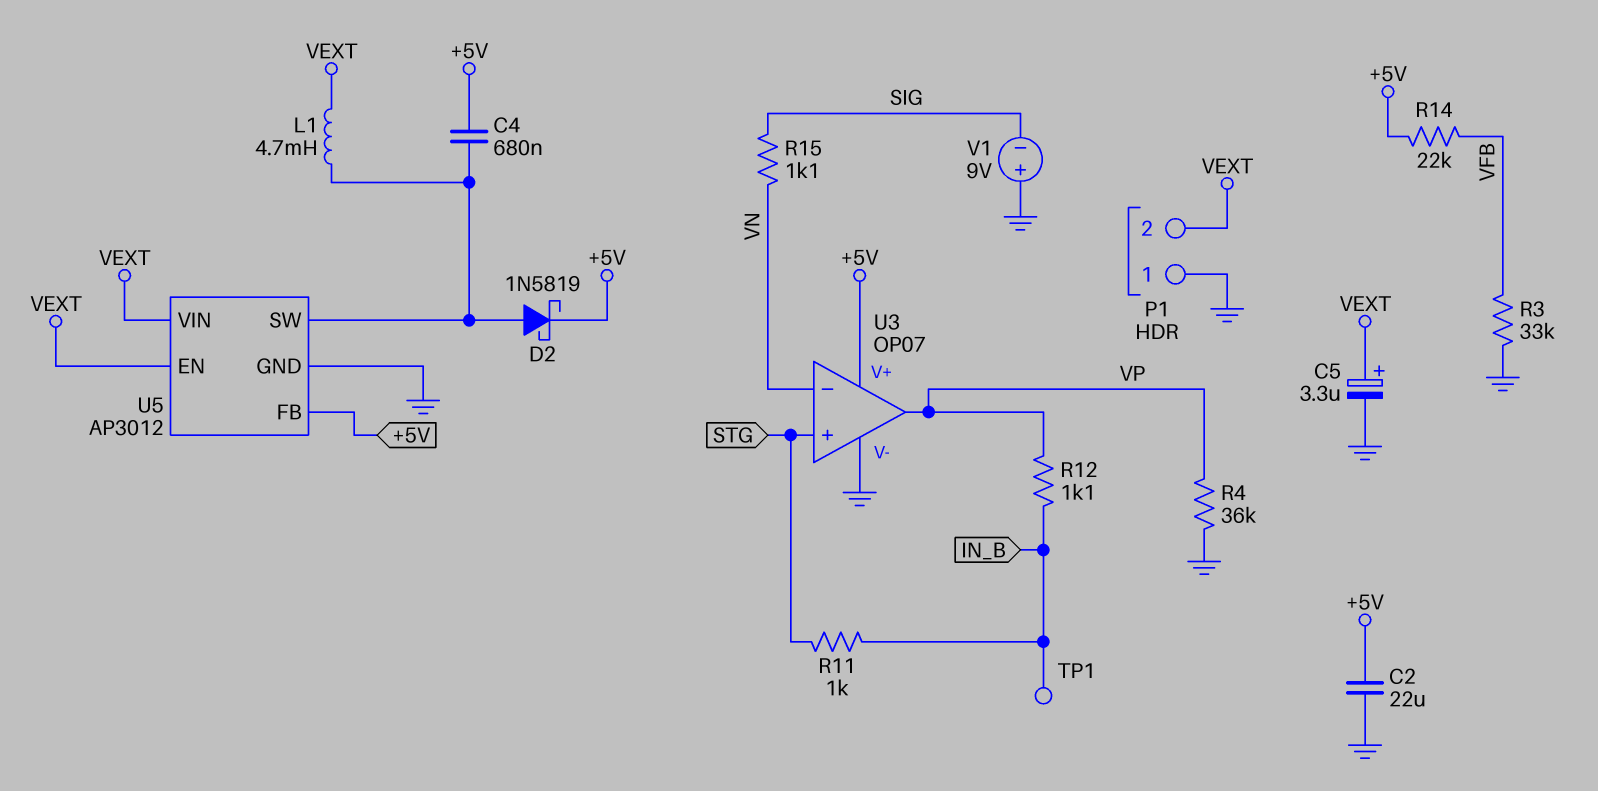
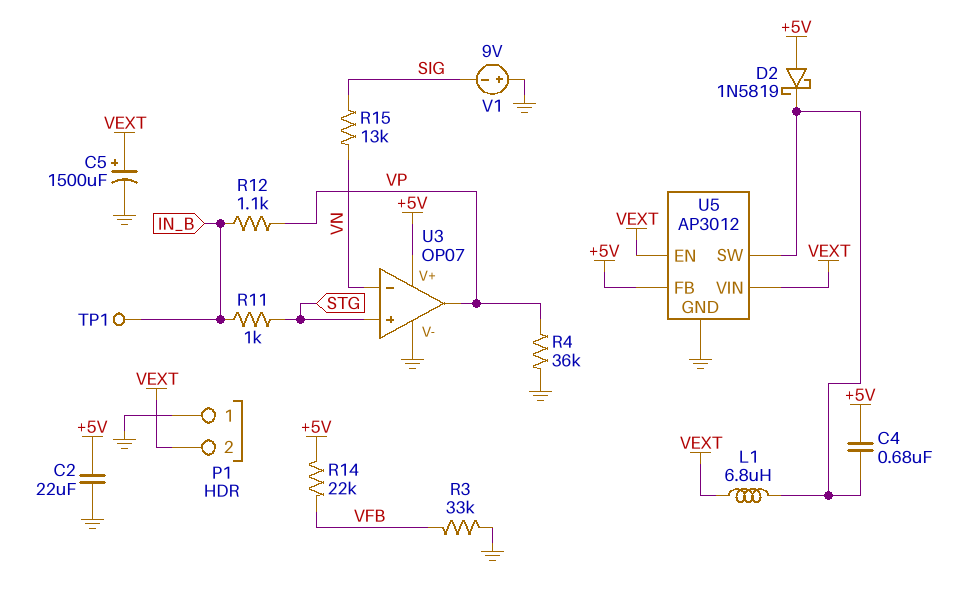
C5: 3.3uF (plus VEXT, minus GND) -> 1500uF (plus VEXT, minus GND)
D2: schottky 1N5819 (A U5/SW, K +5V) -> schottky 1N5819 (A +5V, K U5/SW)
L1: 4.7mH (U5/SW, VEXT) -> 6.8uH (U5/SW, VEXT)
R15: 1.1k (SIG, VN) -> 13k (SIG, VN)

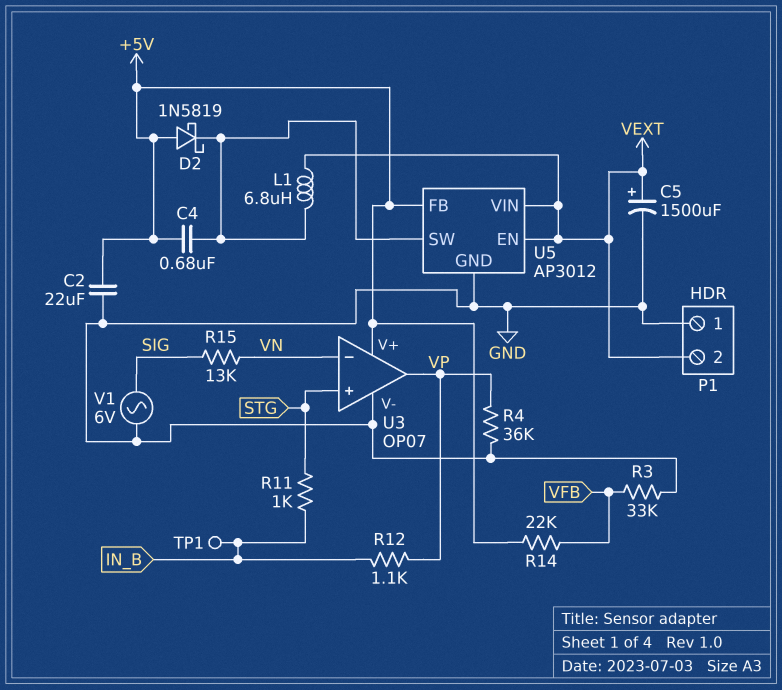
V1: 9V (plus GND, minus SIG) -> AC 6V (GND, SIG)

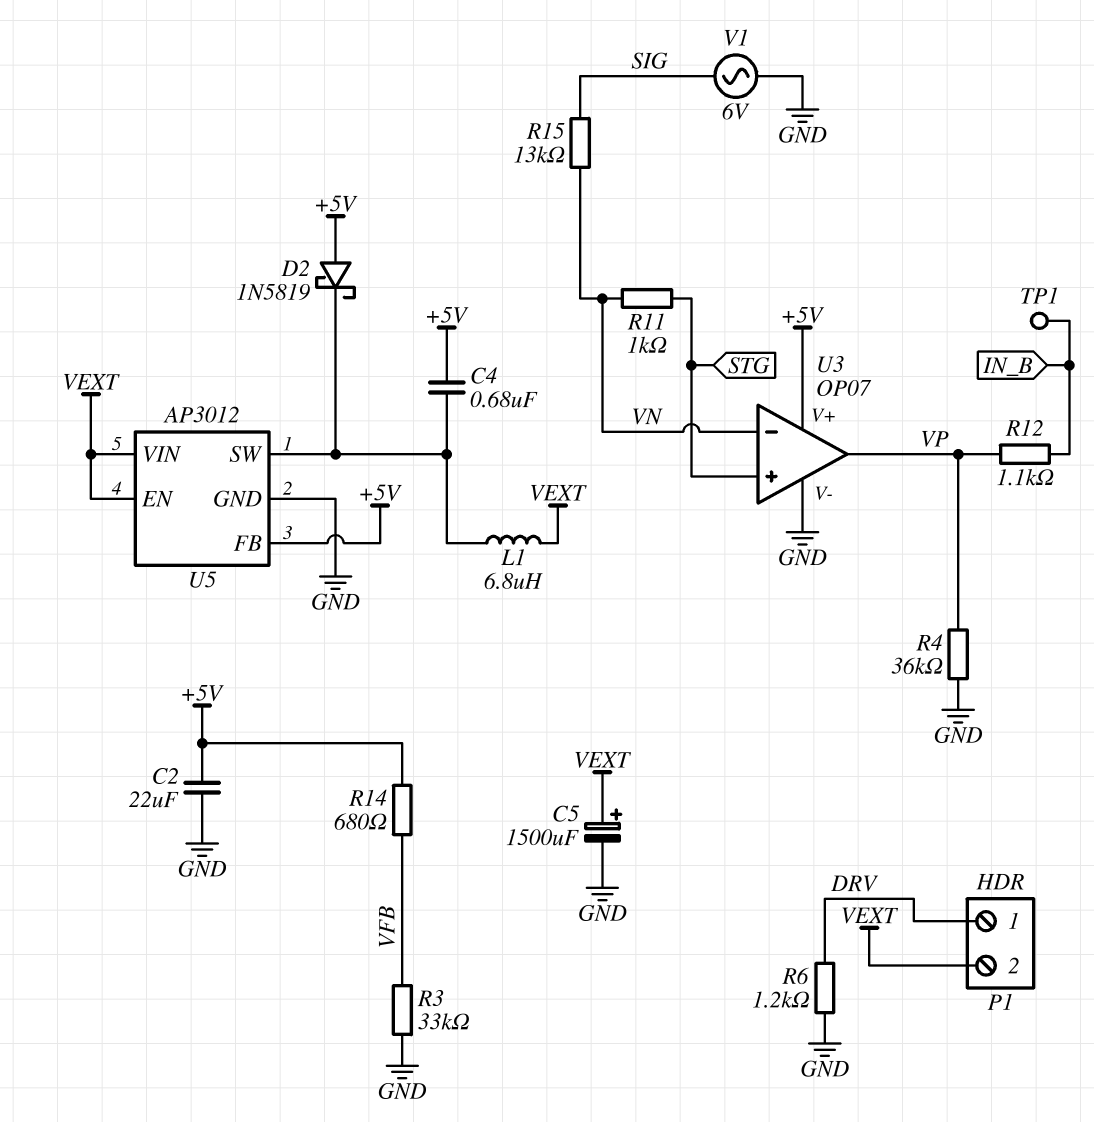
P1 pin 1: GND -> DRV
R6: none -> 1.2k (DRV, GND)
R11: 1k (IN_B, STG) -> 1k (STG, VN)
R14: 22k (+5V, VFB) -> 680 (+5V, VFB)

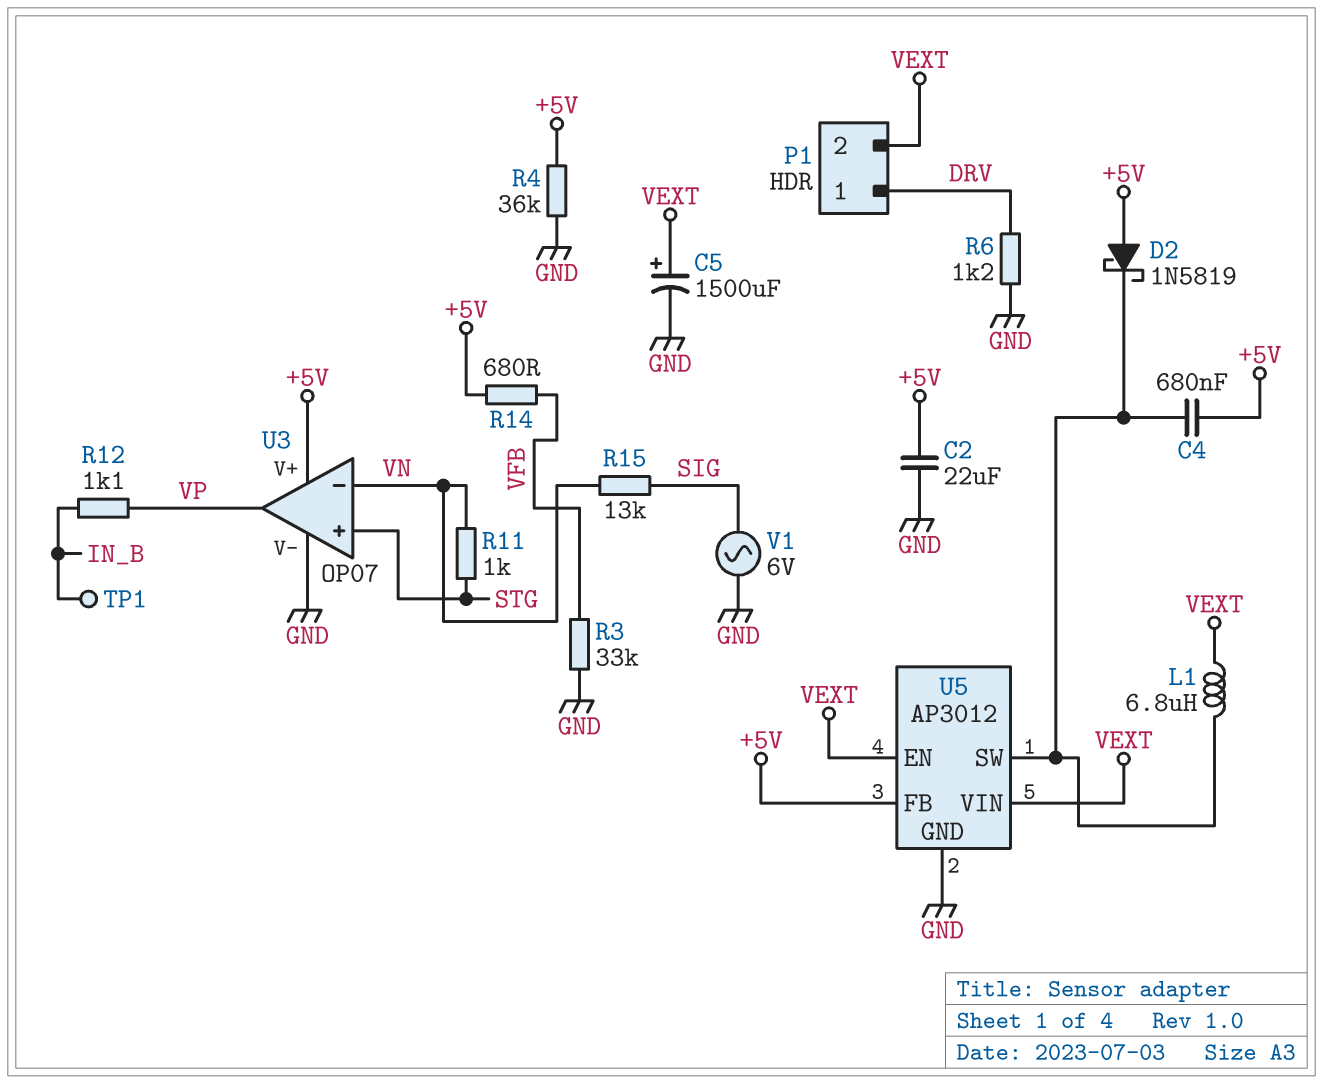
R4: 36k (GND, VP) -> 36k (+5V, GND)

